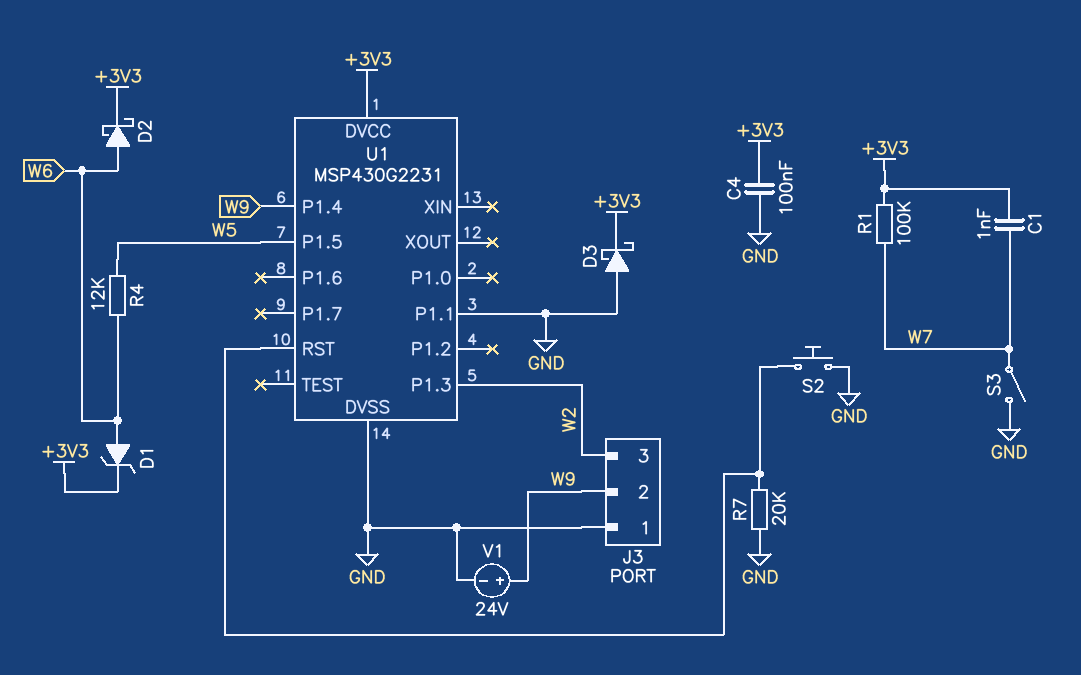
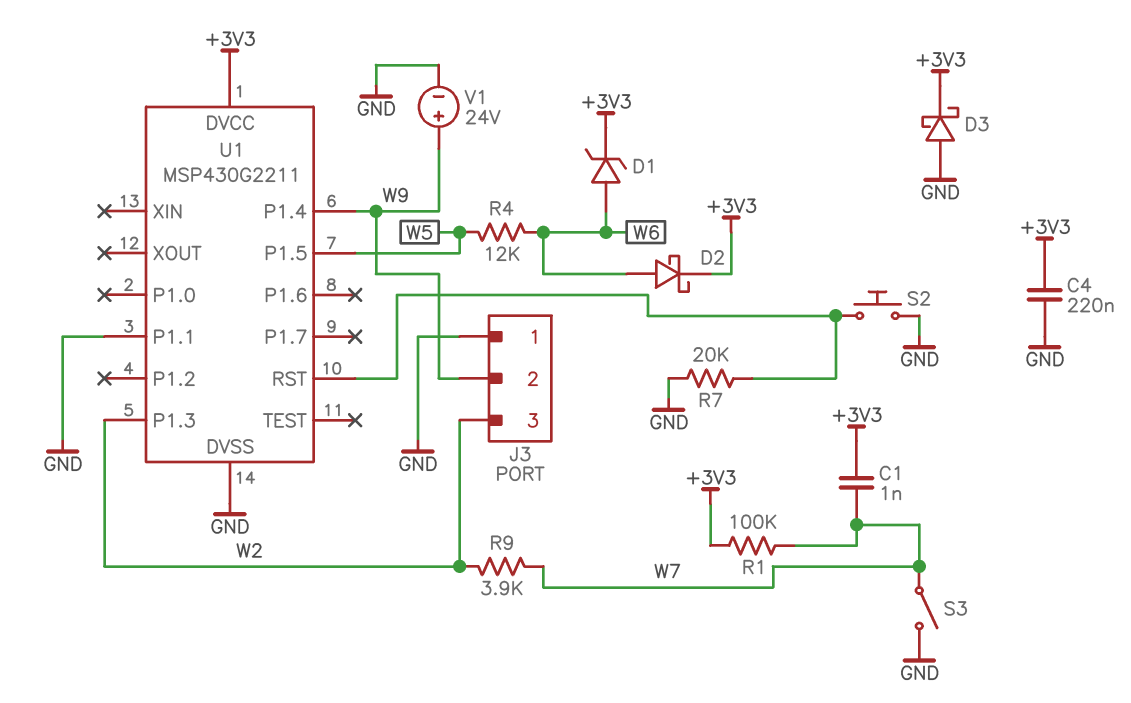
C4: 100nF (+3V3, GND) -> 220nF (+3V3, GND)
R9: none -> 3.9k (W2, W7)
U1: MSP430G2231 -> MSP430G2211

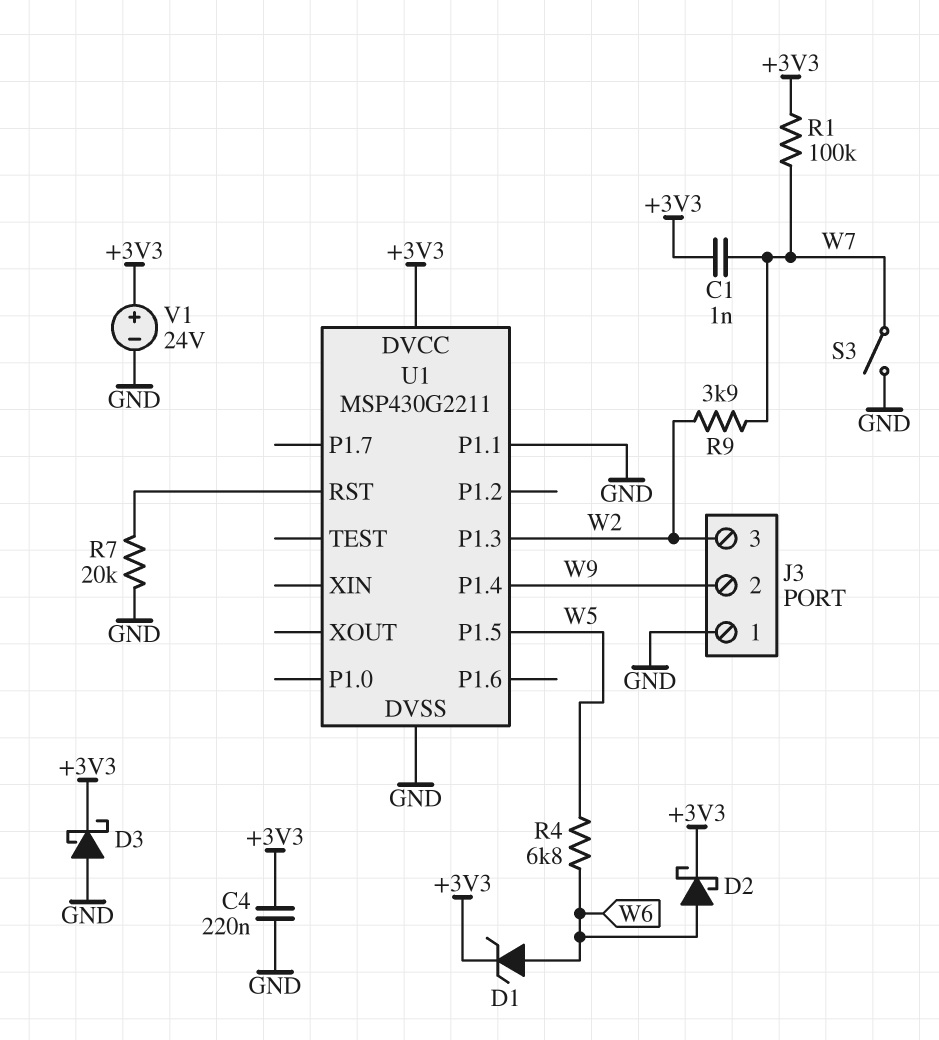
R4: 12k (W5, W6) -> 6.8k (W5, W6)
S2: button (GND, U1/RST) -> none
V1: 24V (plus W9, minus GND) -> 24V (plus +3V3, minus GND)

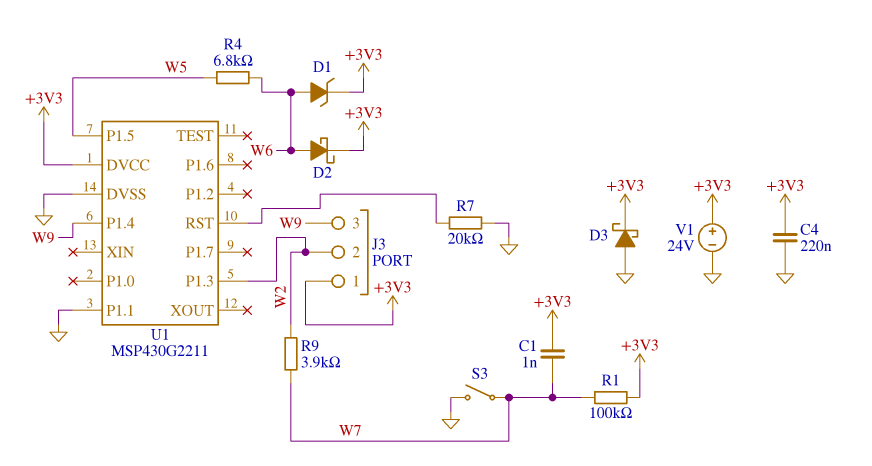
J3 pin 1: GND -> +3V3
J3 pin 2: W9 -> W2
J3 pin 3: W2 -> W9

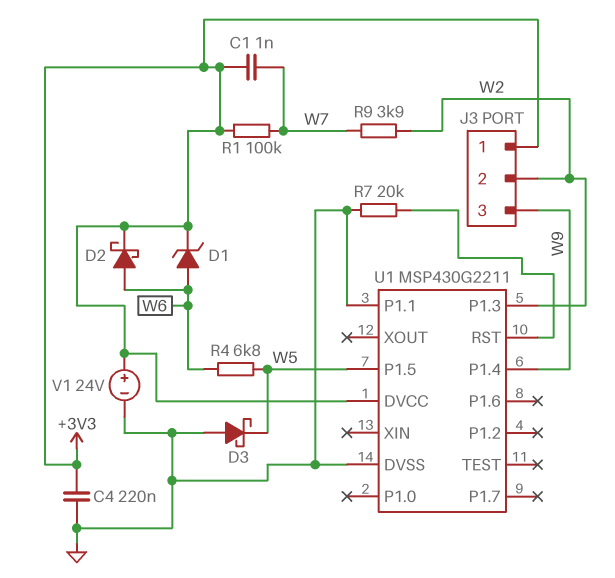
D3: schottky (A GND, K +3V3) -> schottky (A GND, K W5)
S3: switch (GND, W7) -> none

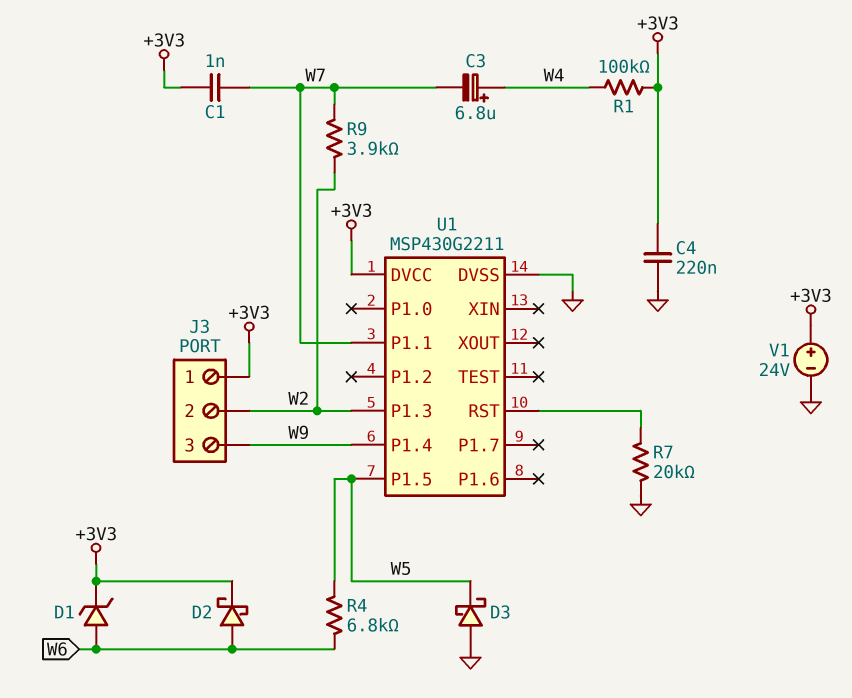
C3: none -> 6.8uF (plus W4, minus W7)
R1: 100k (+3V3, W7) -> 100k (+3V3, W4)
U1 pin P1.1: GND -> W7

